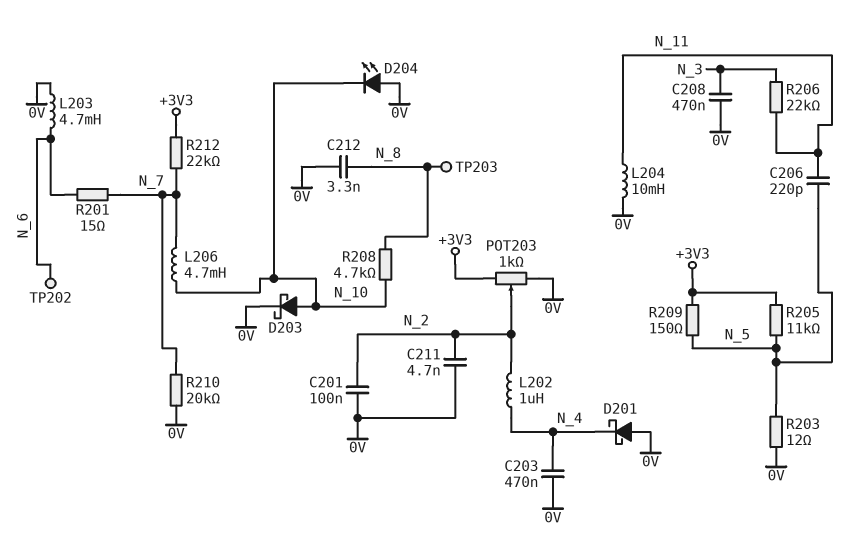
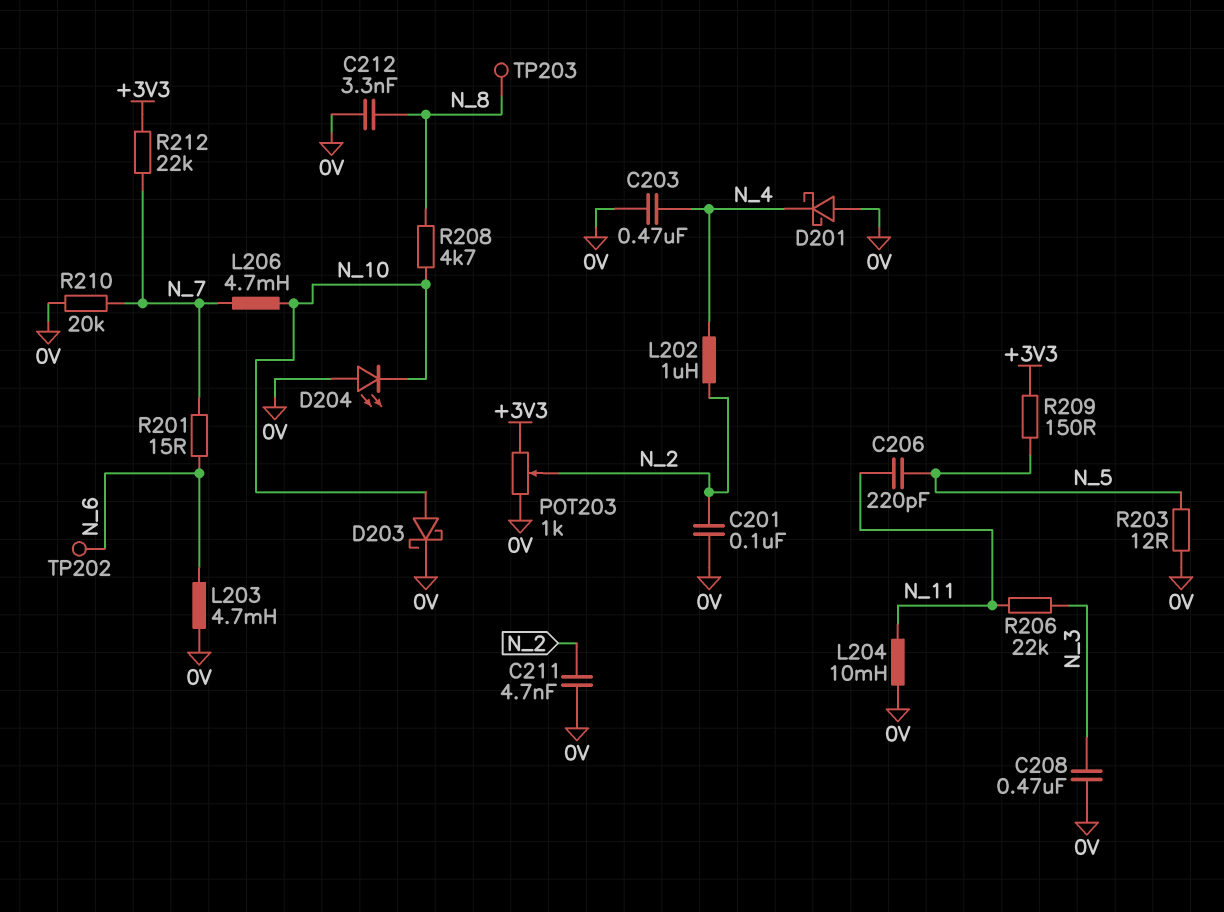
R205: 11k (+3V3, N_5) -> none

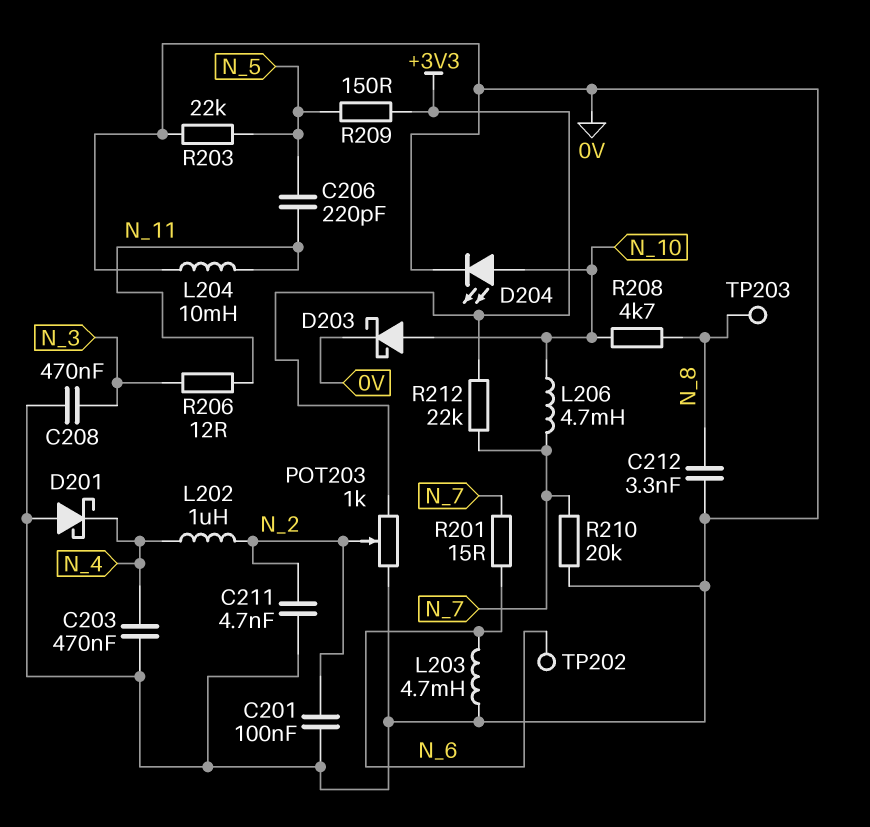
D204: LED (A 0V, K N_10) -> LED (A N_10, K 0V)
R203: 12 (0V, N_5) -> 22k (0V, N_5)
R206: 22k (N_3, N_11) -> 12 (N_3, N_11)

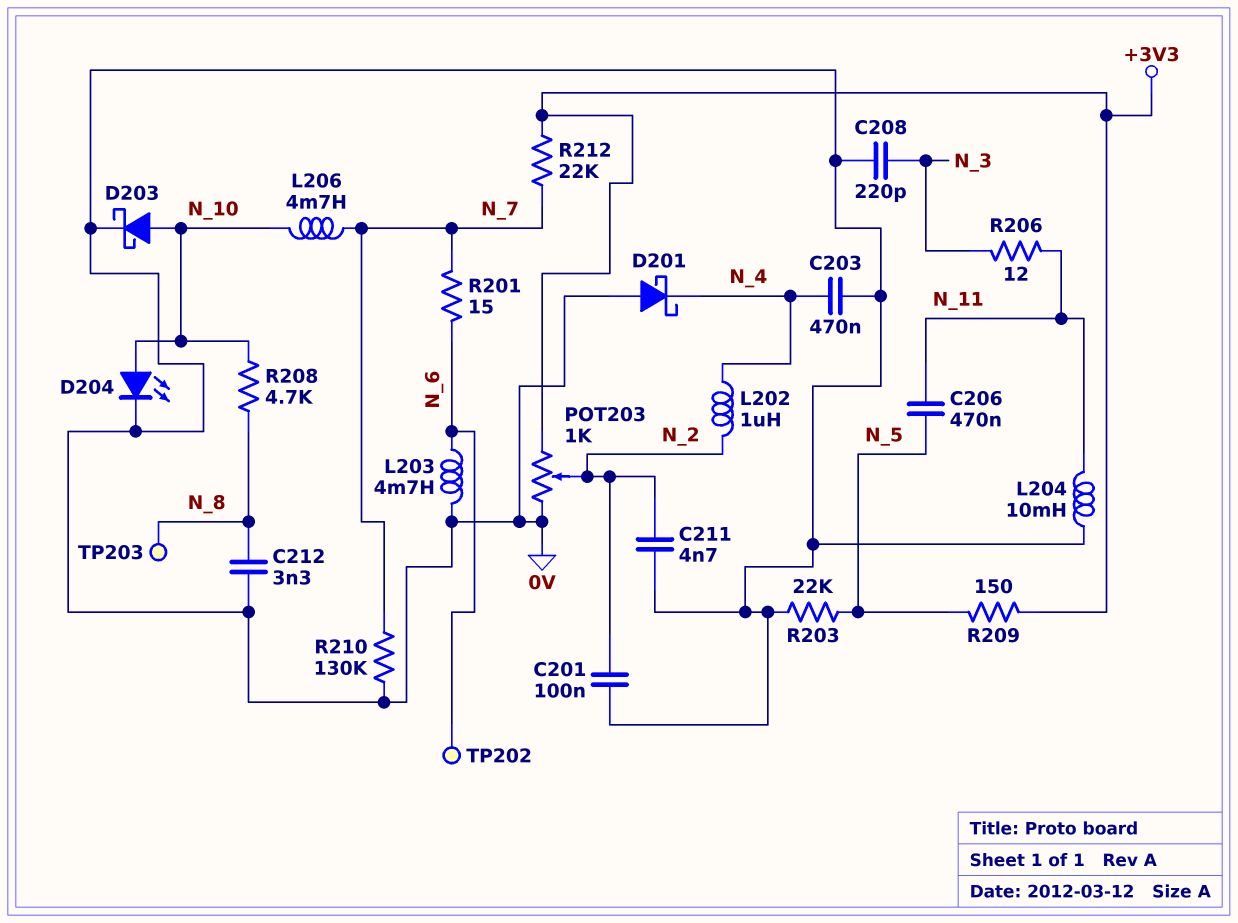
C206: 220pF (N_5, N_11) -> 470nF (N_5, N_11)
C208: 470nF (0V, N_3) -> 220pF (0V, N_3)
R210: 20k (0V, N_7) -> 130k (0V, N_7)

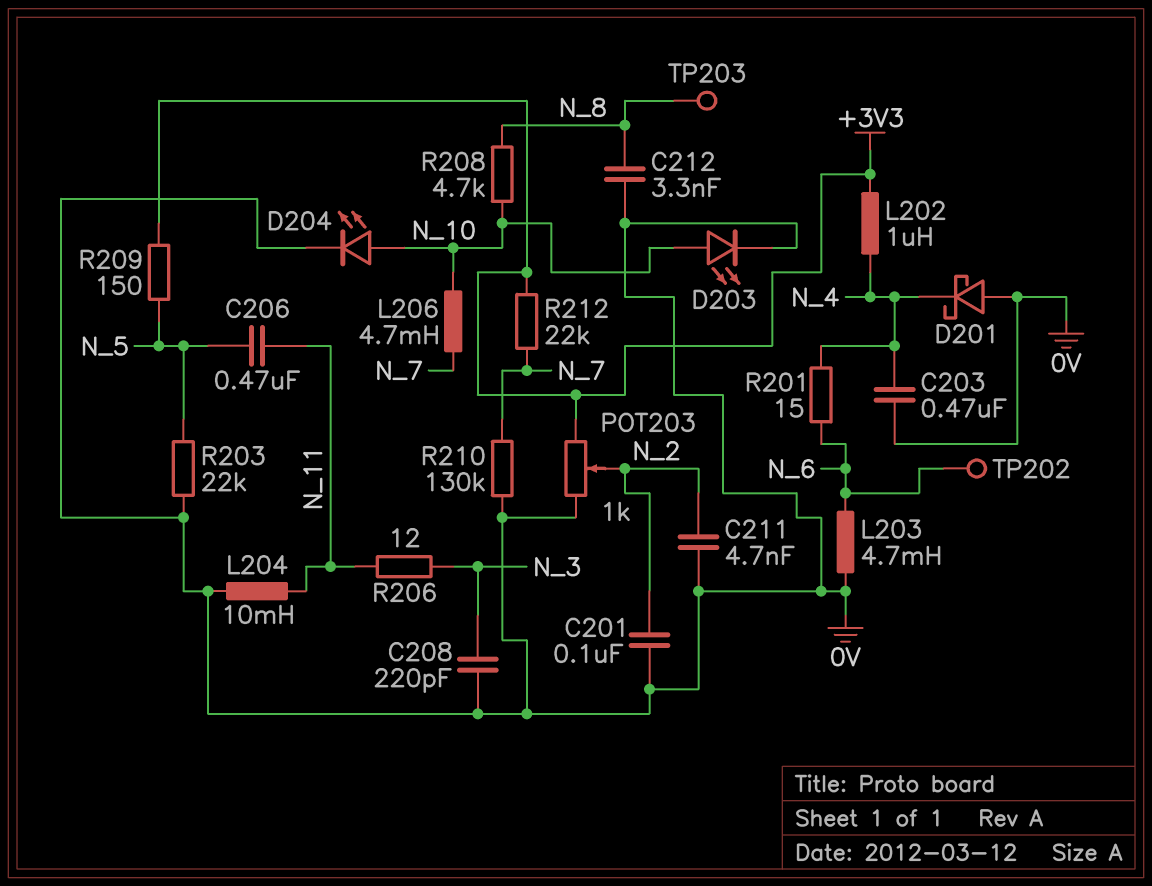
D203: schottky (A N_10, K 0V) -> LED (A N_10, K 0V)
L202: 1uH (N_2, N_4) -> 1uH (+3V3, N_4)
R201: 15 (N_6, N_7) -> 15 (N_4, N_6)

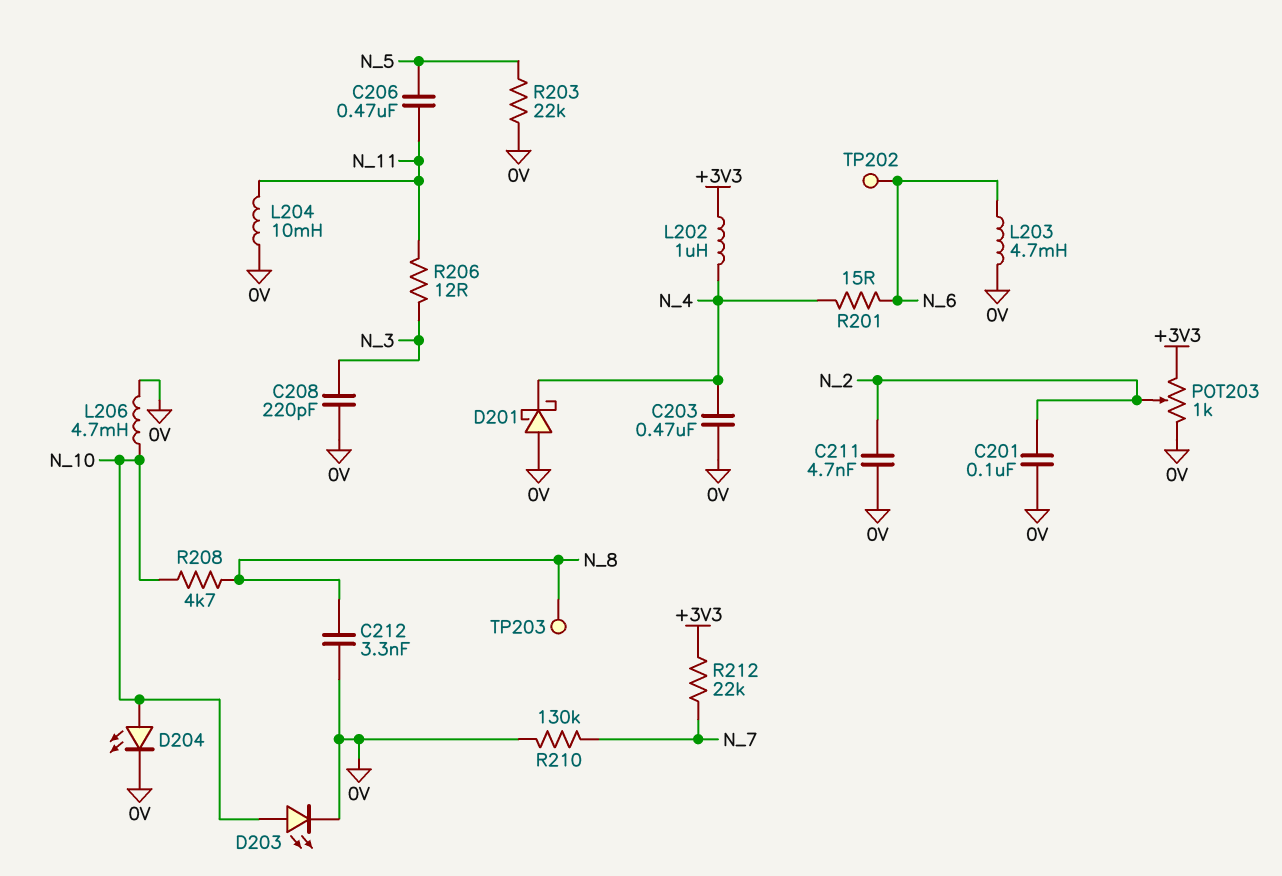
L206: 4.7mH (N_7, N_10) -> 4.7mH (0V, N_10)
R209: 150 (+3V3, N_5) -> none

